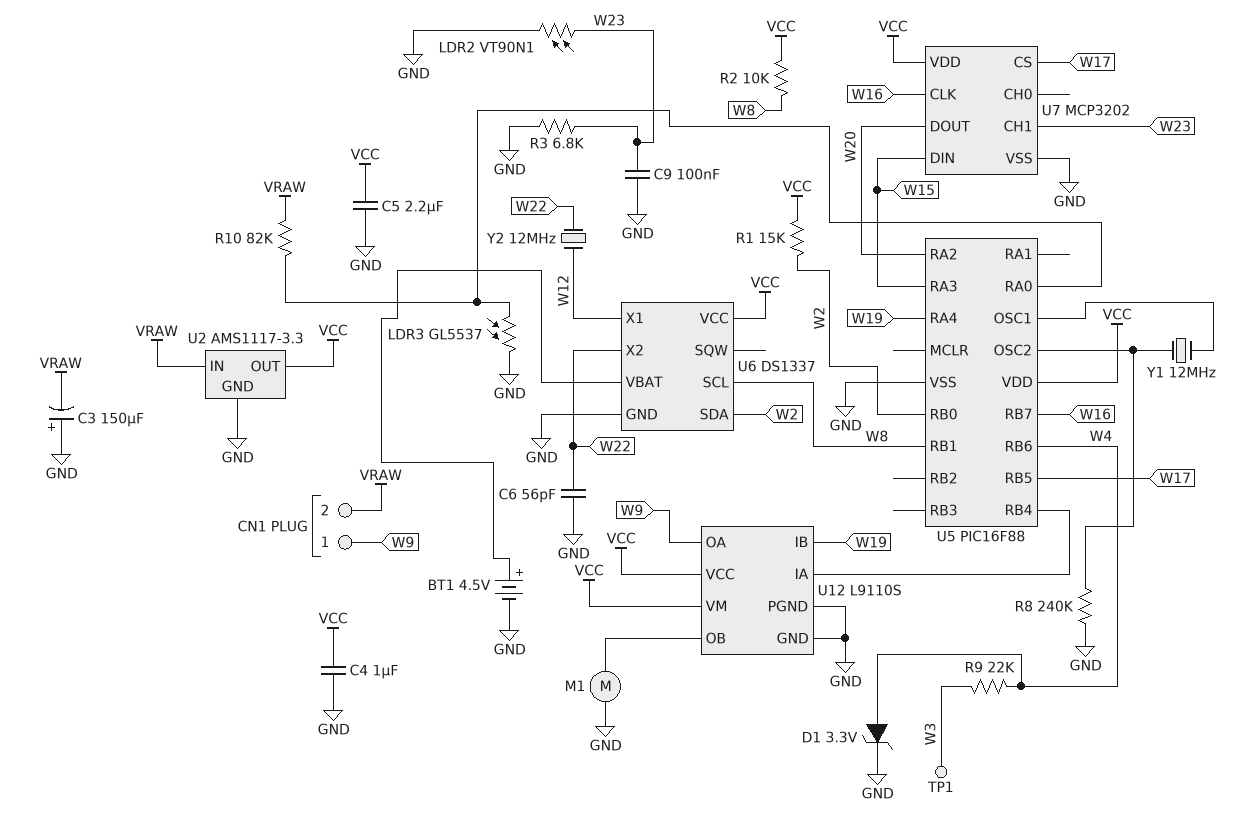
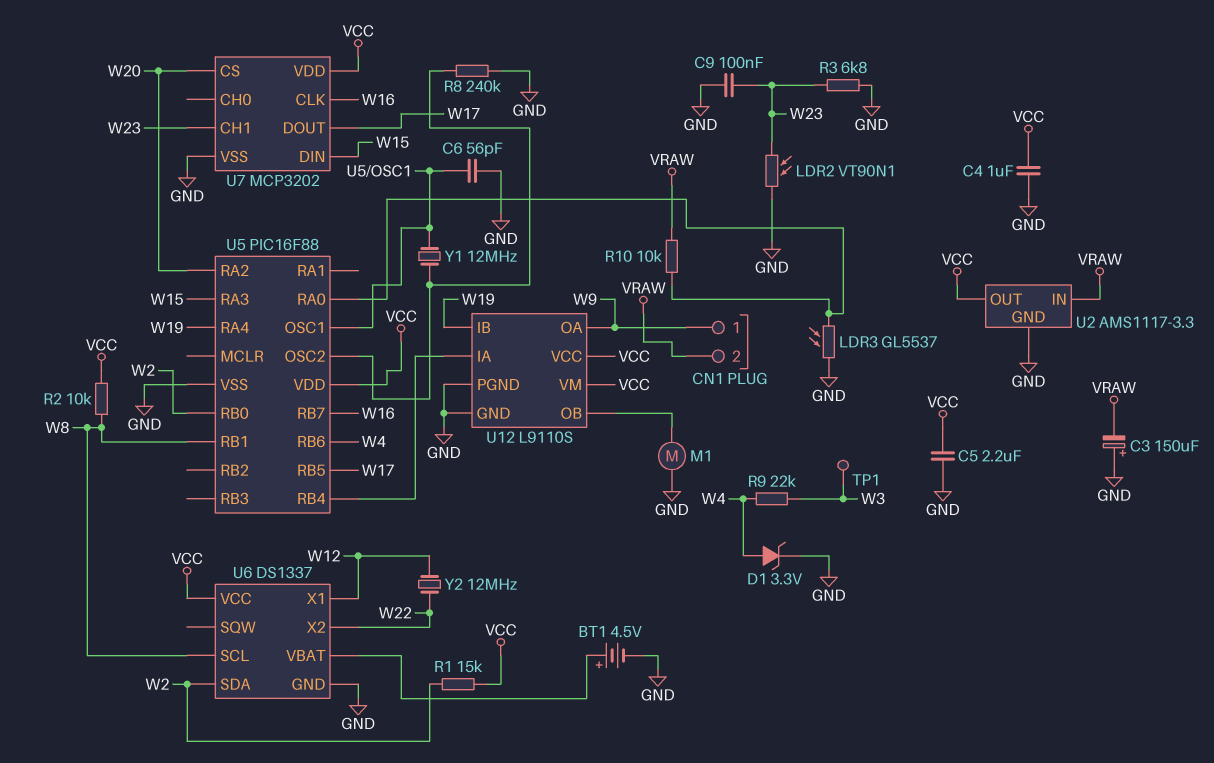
C6: 56pF (GND, W22) -> 56pF (GND, U5/OSC1)
R10: 82k (U5/RA0, VRAW) -> 10k (U5/RA0, VRAW)
U7 pin CS: W17 -> W20
U7 pin DOUT: W20 -> W17

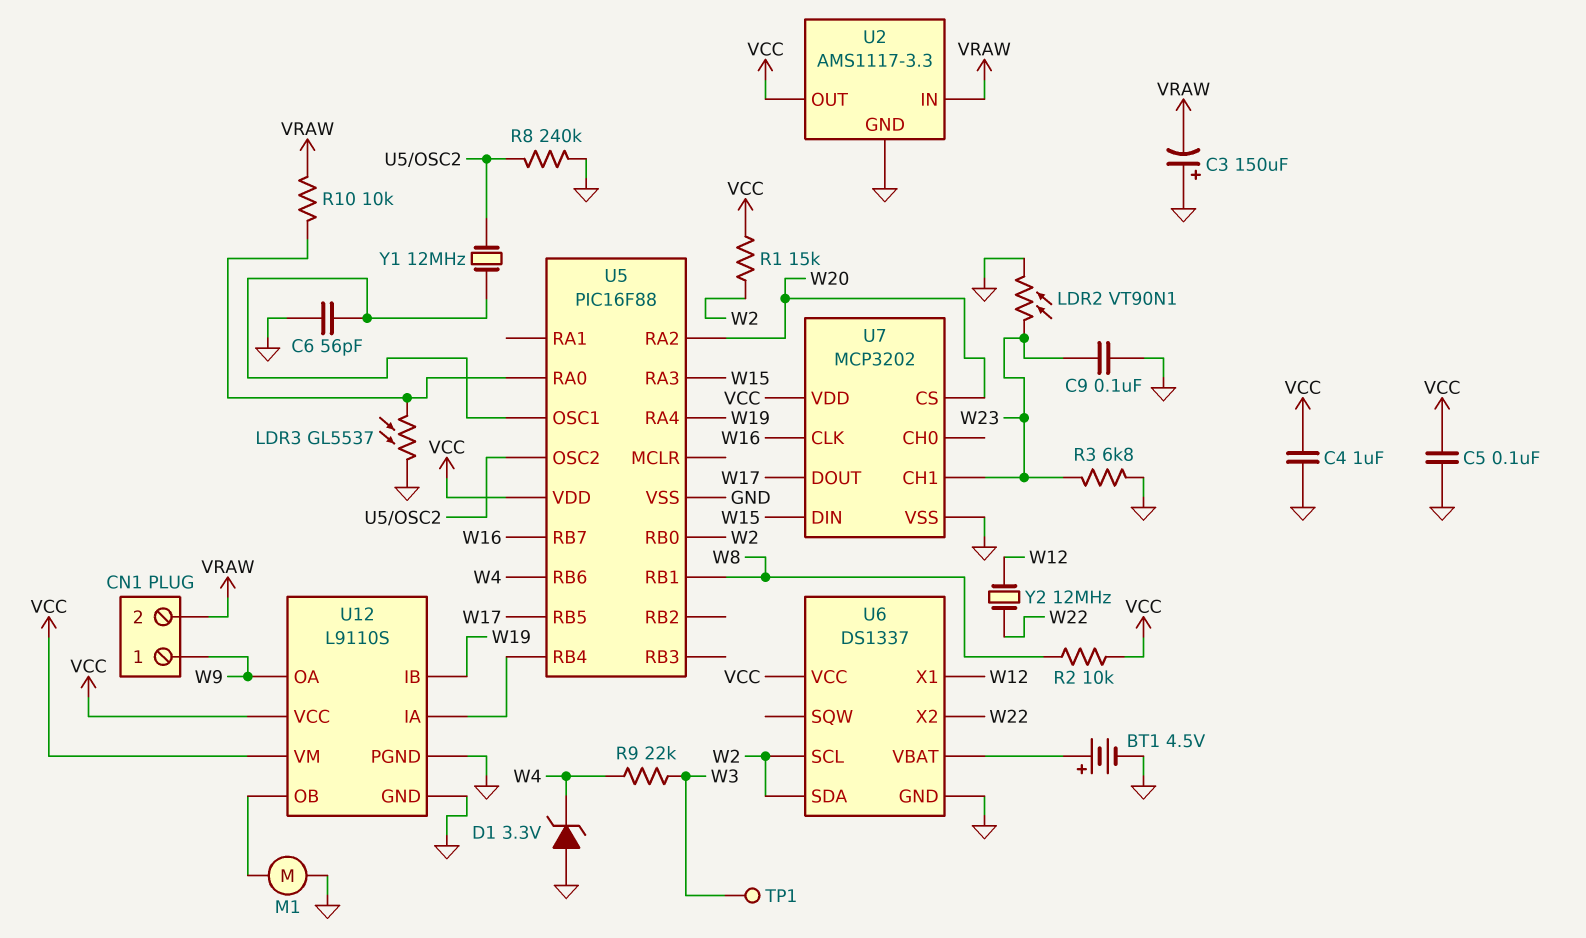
C5: 2.2uF (GND, VCC) -> 100nF (GND, VCC)
D1: zener 3.3V (A W4, K GND) -> zener 3.3V (A GND, K W4)
U6 pin SCL: W8 -> W2

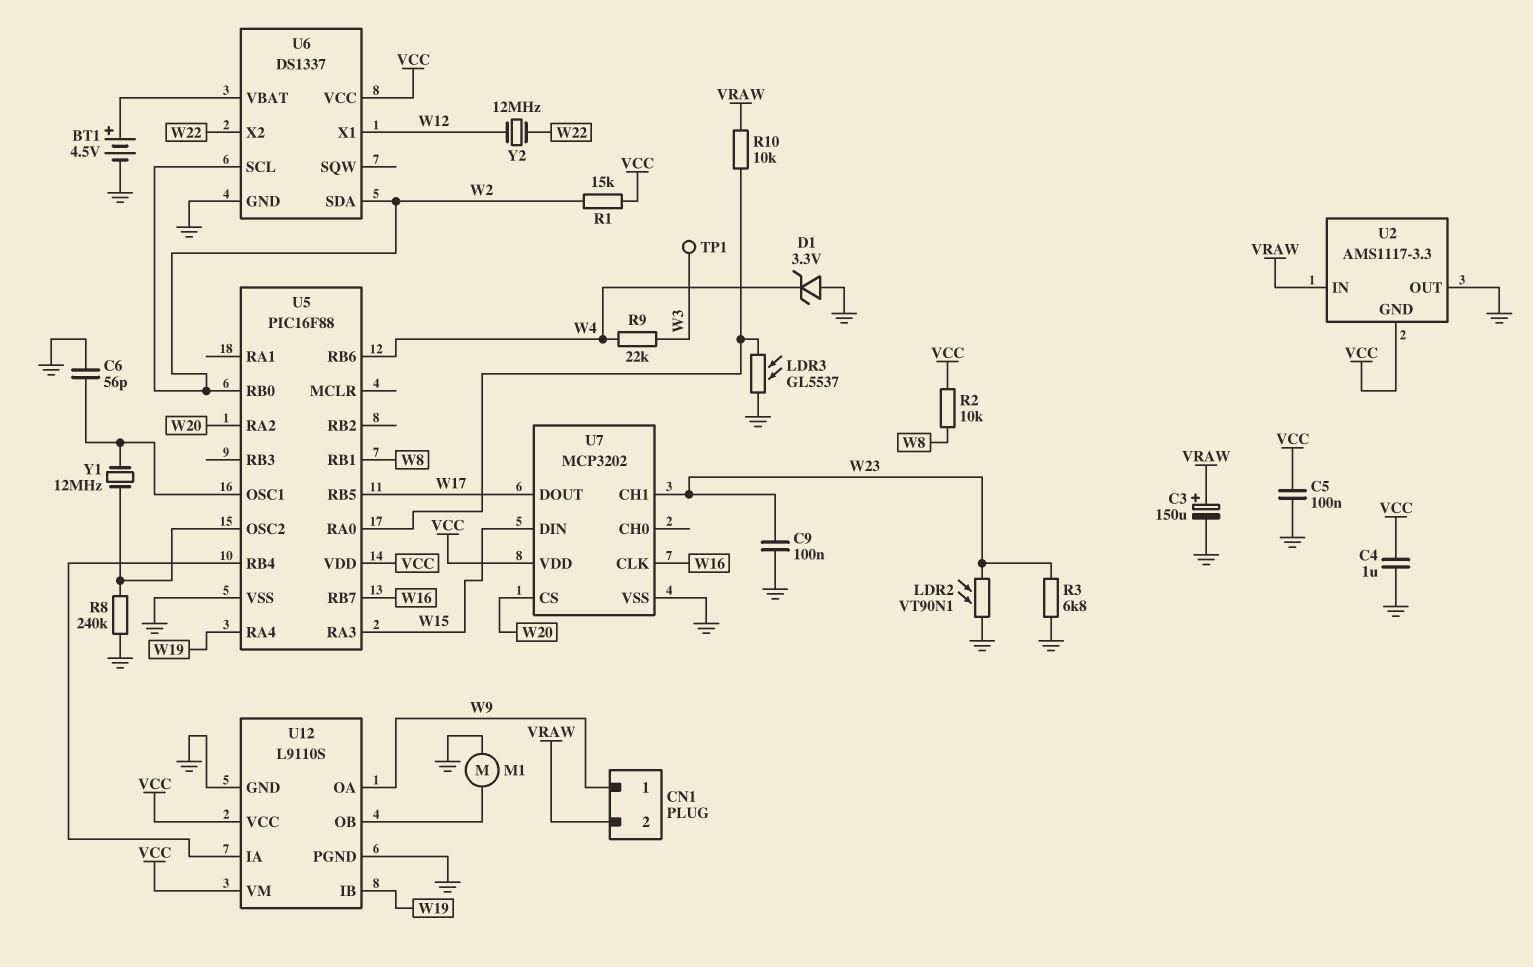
C3: 150uF (plus GND, minus VRAW) -> 150uF (plus VRAW, minus GND)
U2 pin GND: GND -> VCC
U2 pin OUT: VCC -> GND

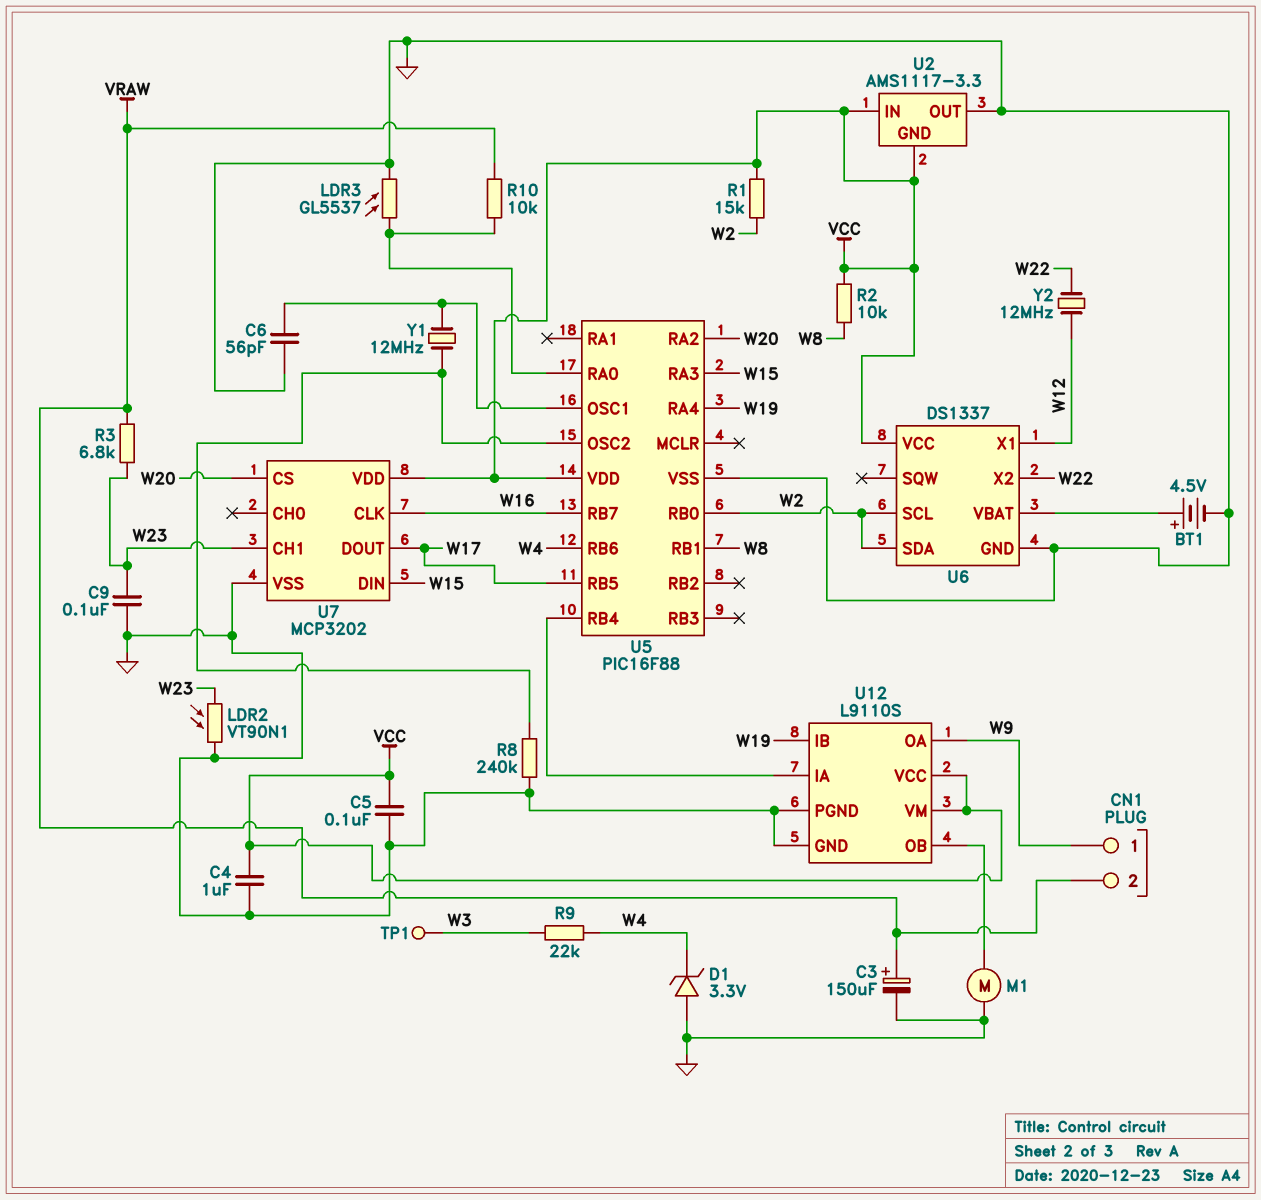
R3: 6.8k (GND, W23) -> 6.8k (VRAW, W23)
U2 pin IN: VRAW -> VCC

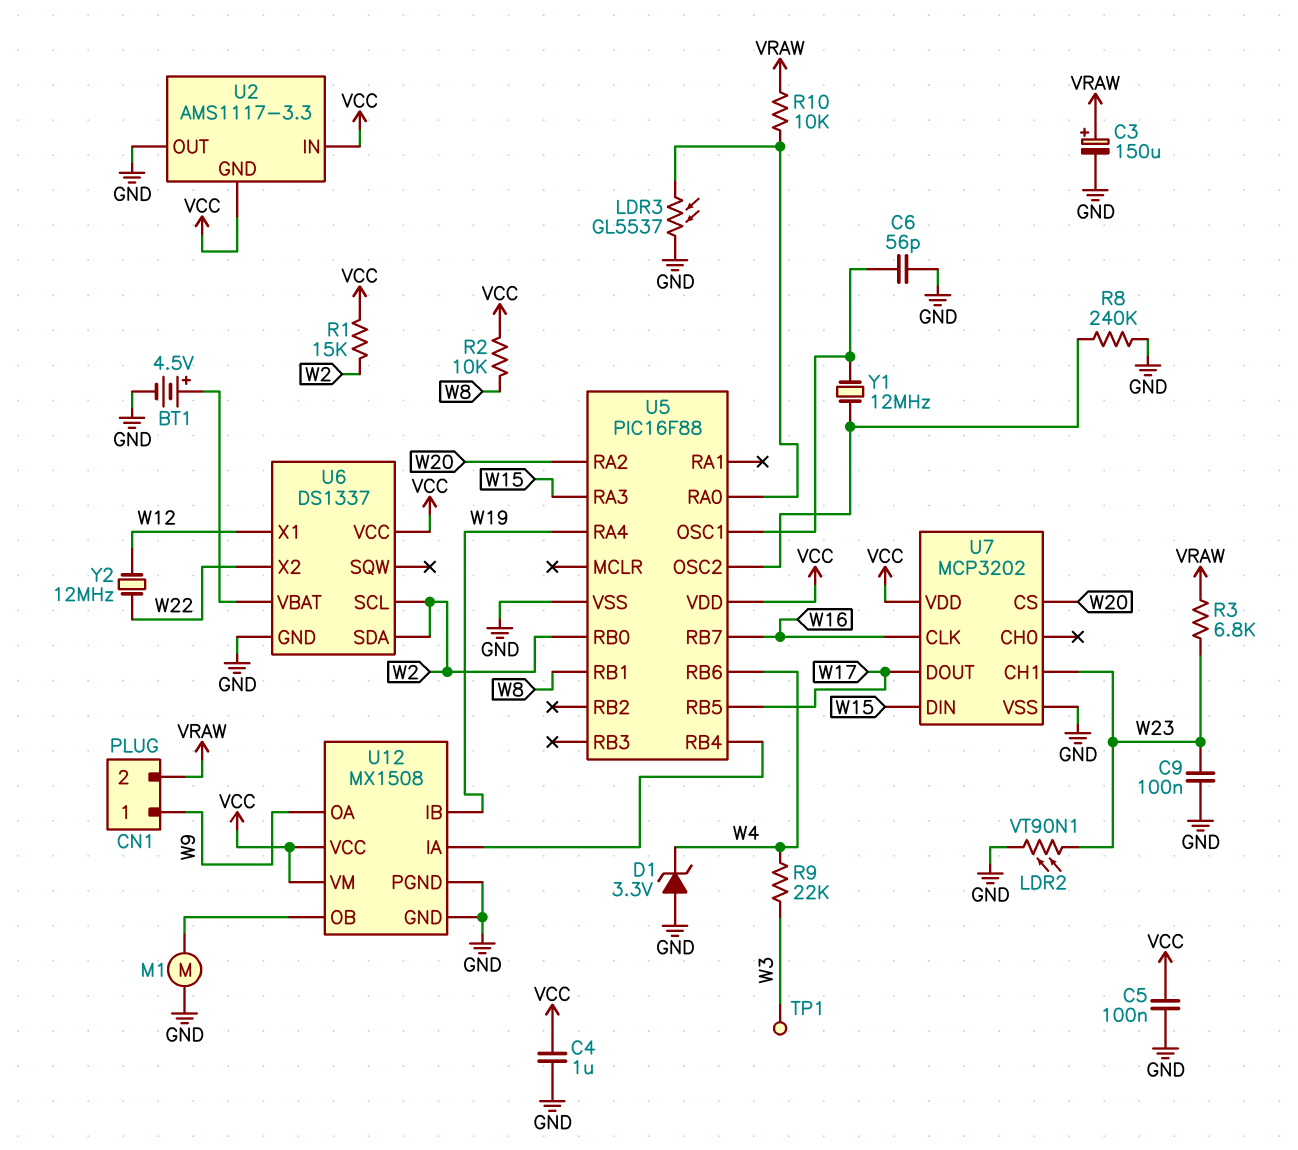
U12: L9110S -> MX1508

